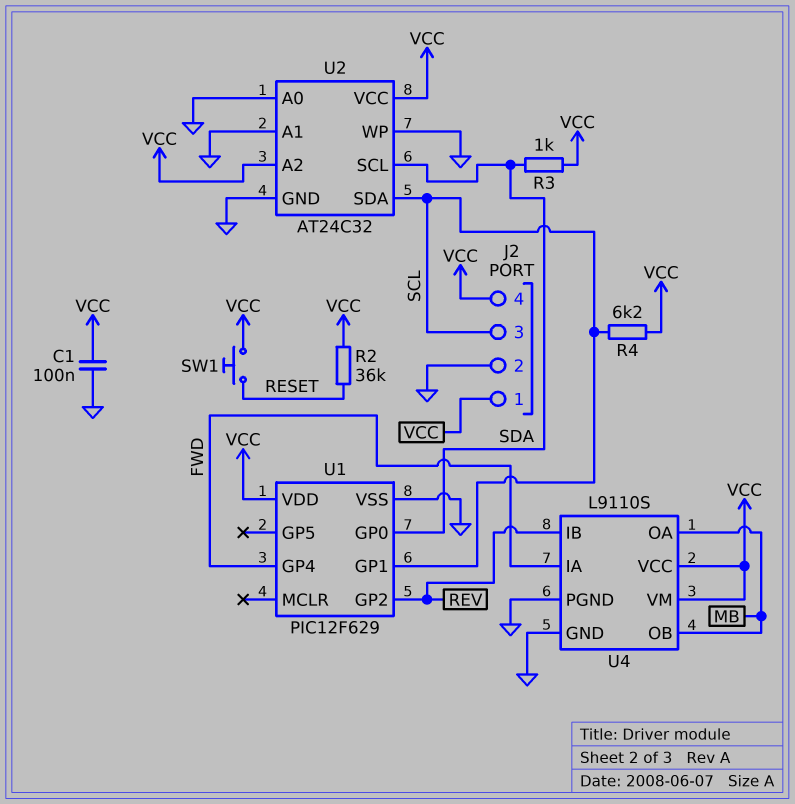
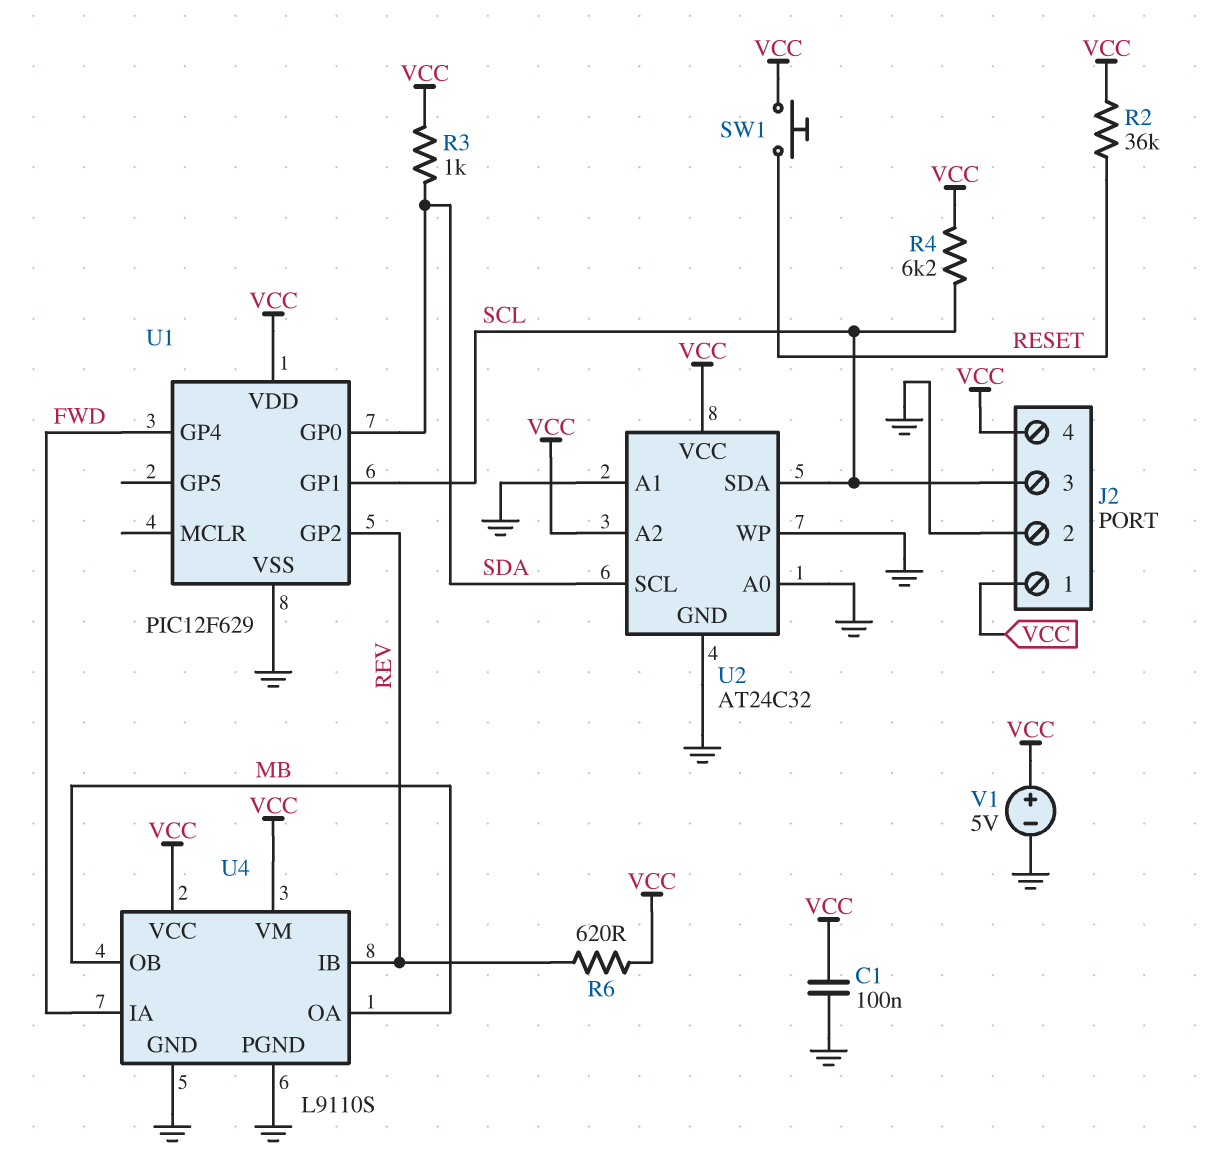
R6: none -> 620 (REV, VCC)
V1: none -> 5V (plus VCC, minus GND)

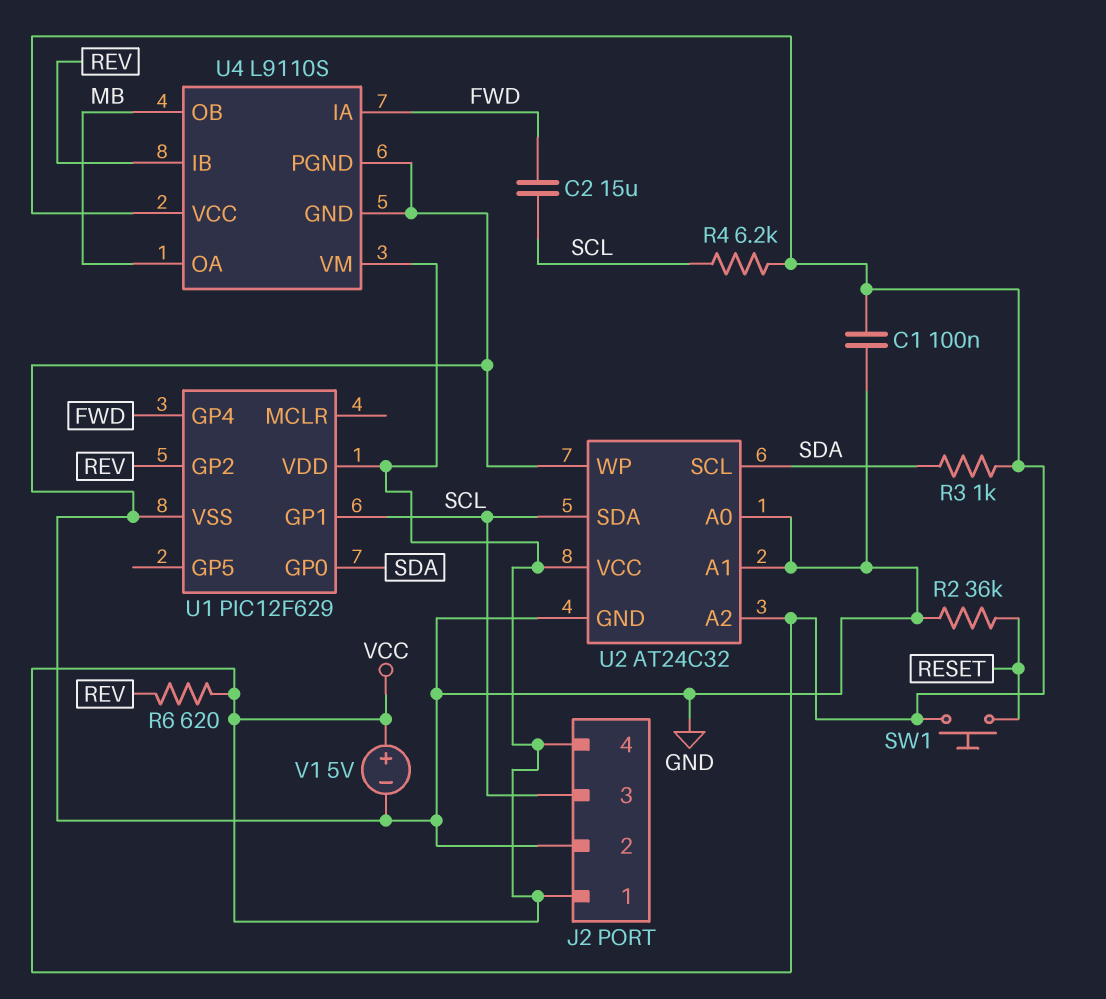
C2: none -> 15uF (FWD, SCL)
R2: 36k (RESET, VCC) -> 36k (GND, RESET)

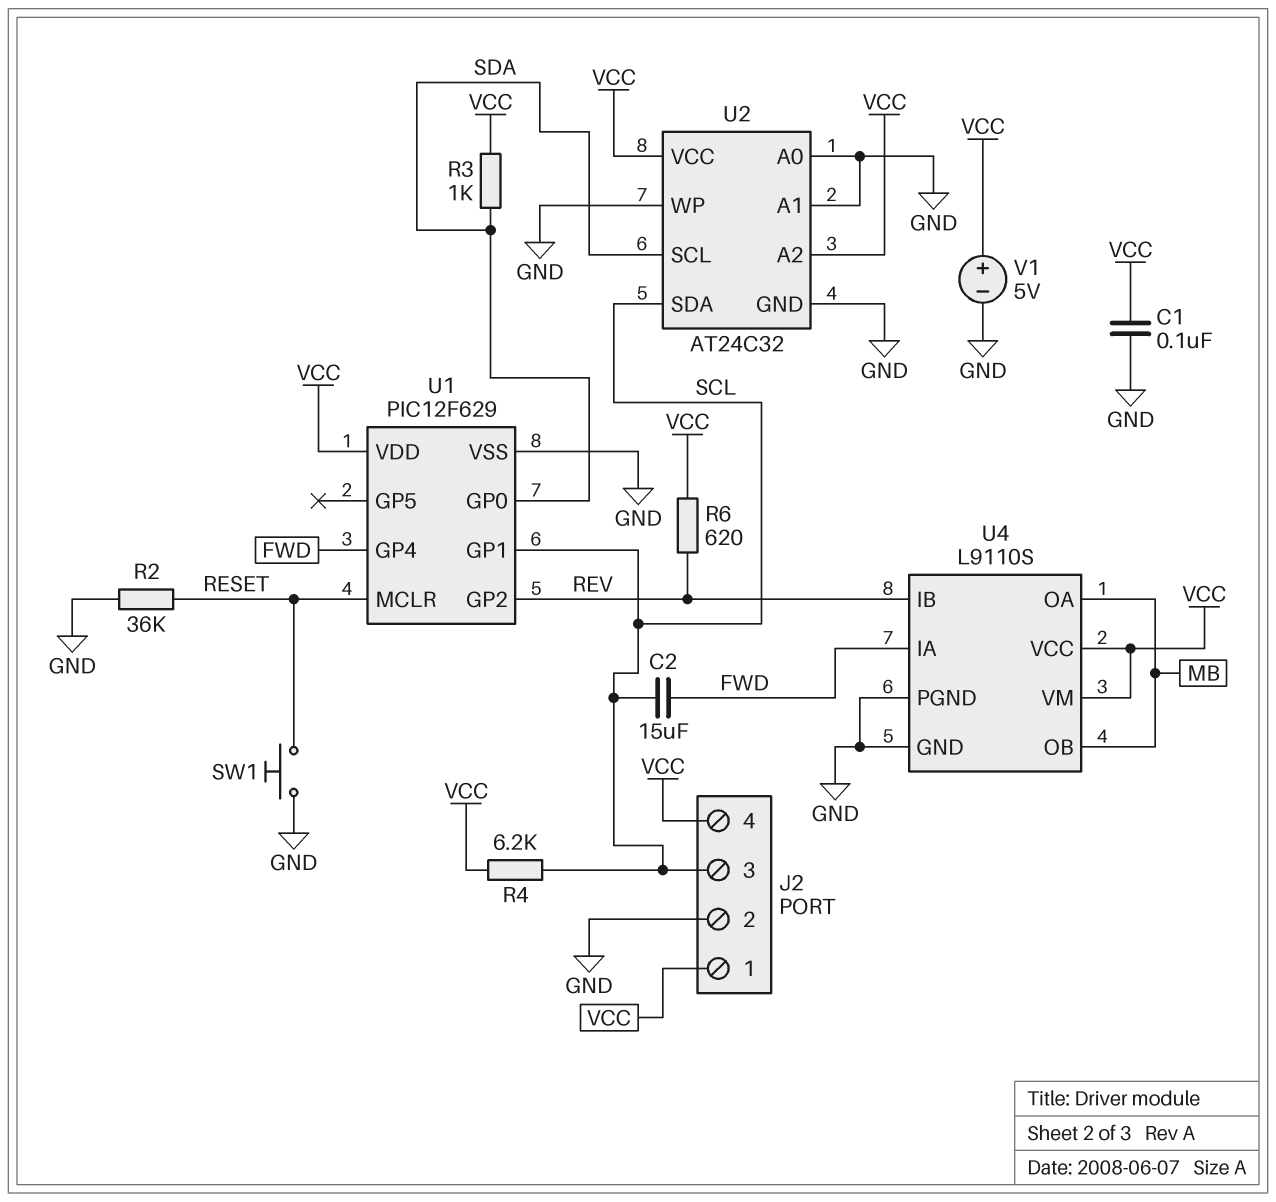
SW1: button (RESET, VCC) -> button (GND, RESET)
U1 pin MCLR: none -> RESET

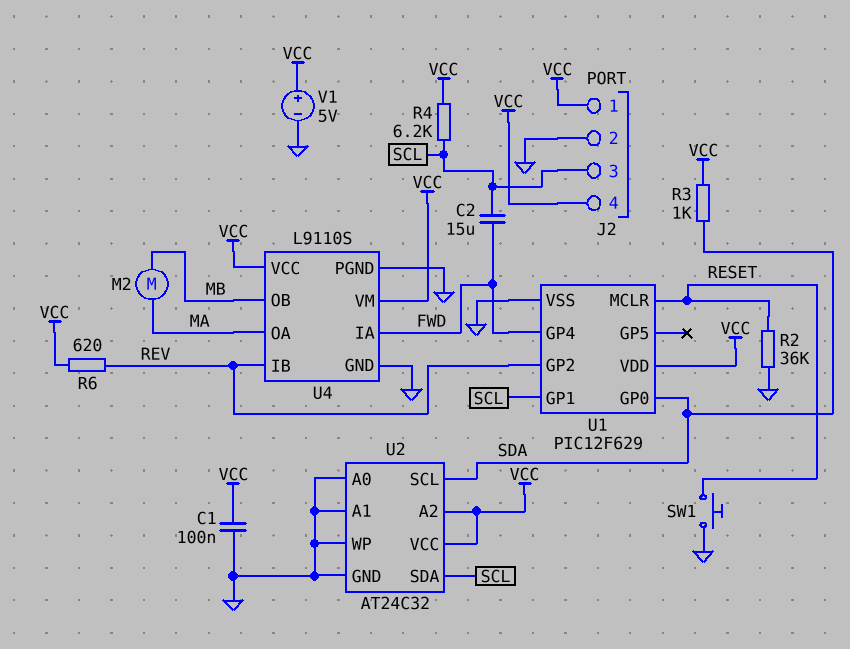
M2: none -> motor (MA, MB)
U4 pin OA: MB -> MA

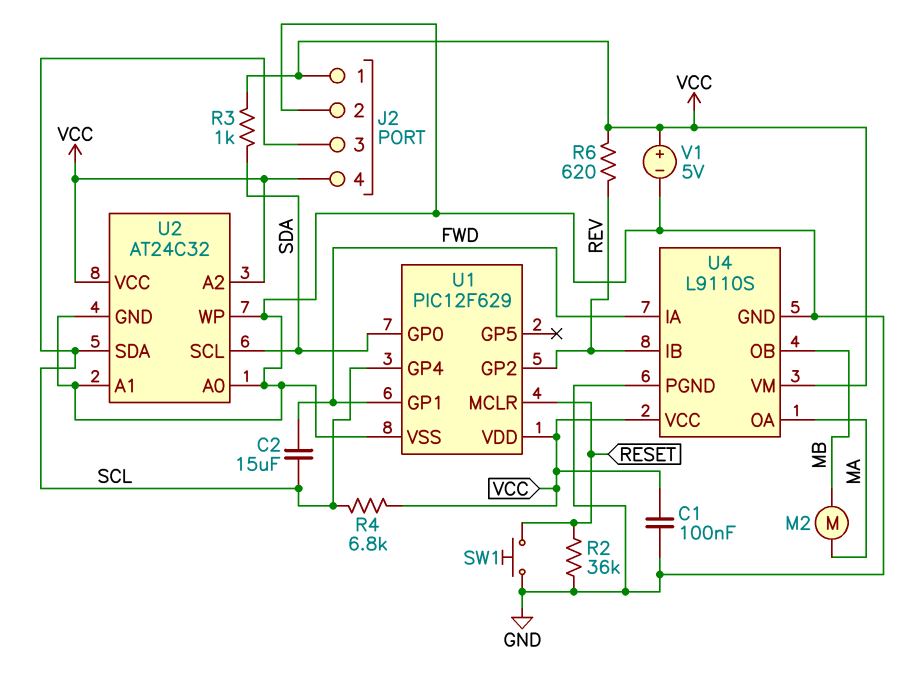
R4: 6.2k (SCL, VCC) -> 6.8k (SCL, VCC)
U1 pin GP1: SCL -> FWD
U1 pin GP4: FWD -> SCL

